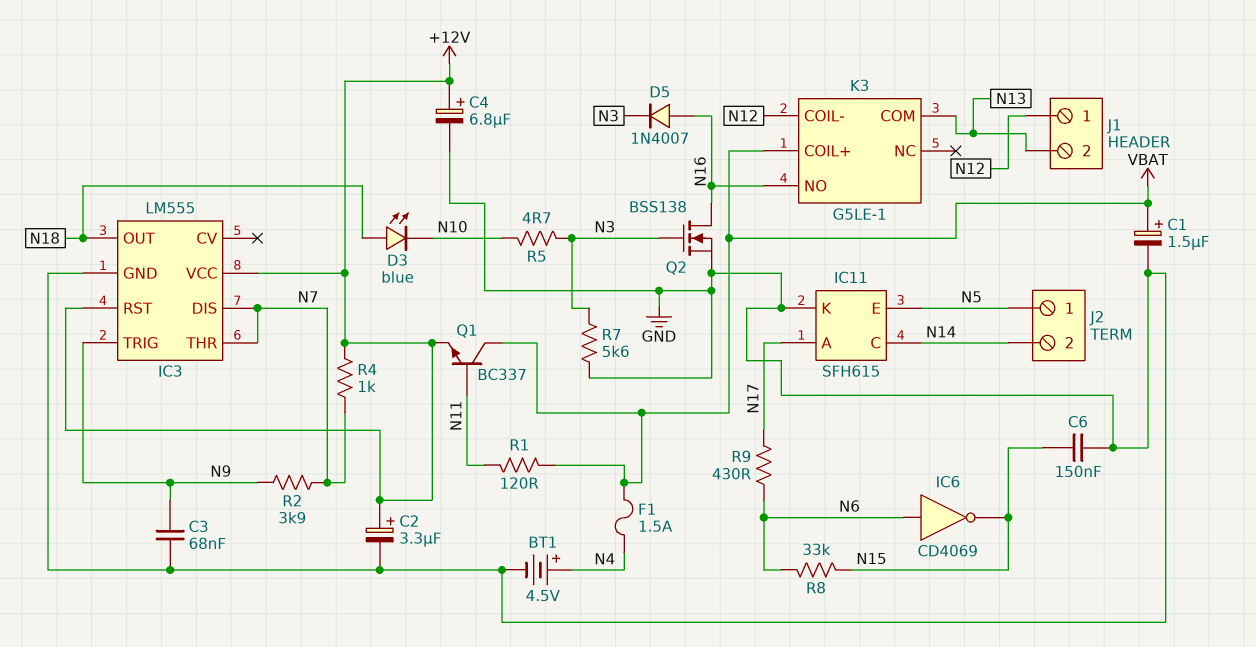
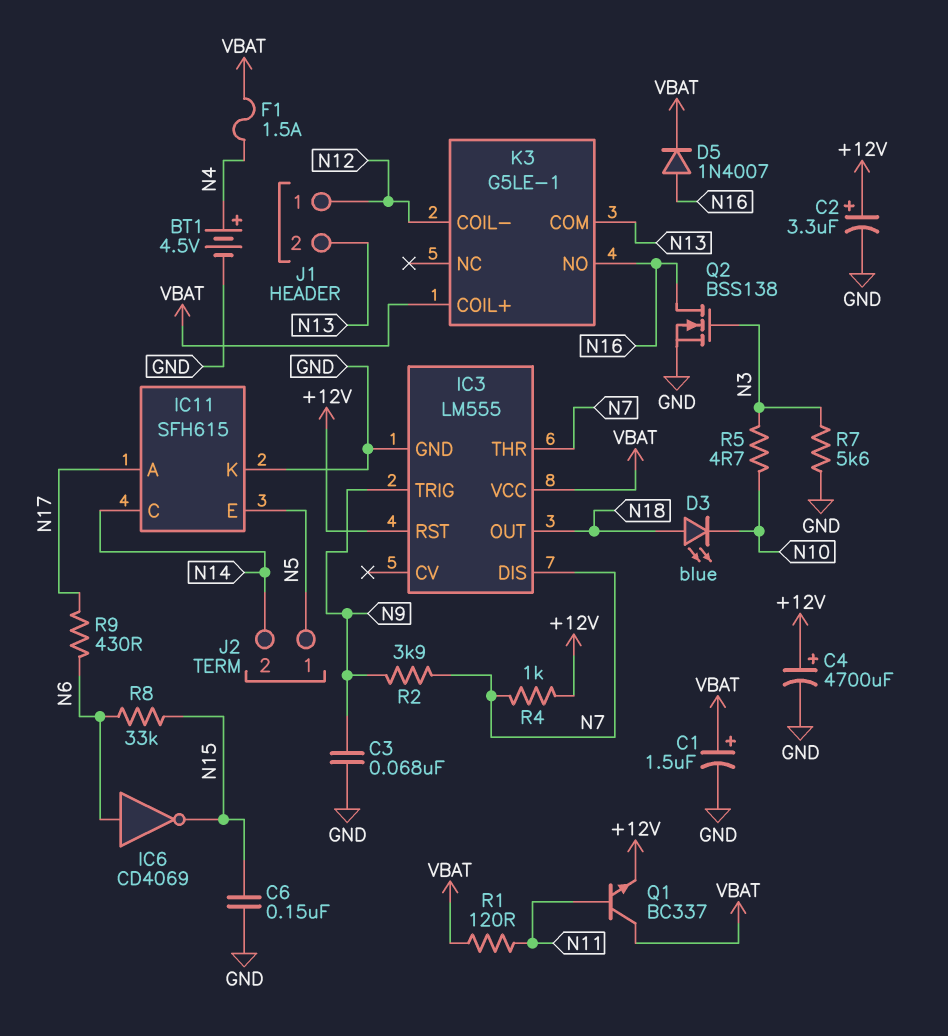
C4: 6.8uF (plus +12V, minus GND) -> 4700uF (plus +12V, minus GND)
D5: diode 1N4007 (A N16, K N3) -> diode 1N4007 (A N16, K VBAT)
IC3 pin VCC: +12V -> VBAT

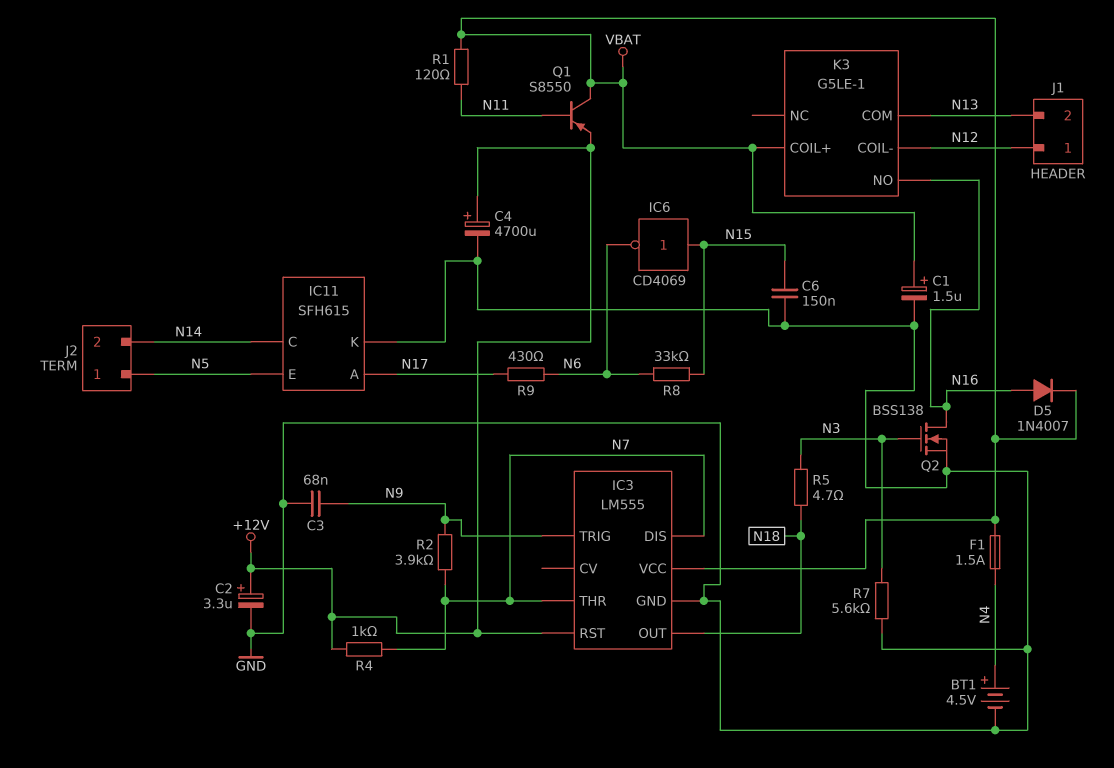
D3: LED blue (A N18, K N10) -> none
IC6: NOT CD4069 (in N6, out N15) -> NOT CD4069 (in N15, out N6)
Q1: NPN BC337 (B N11, C VBAT, E +12V) -> PNP S8550 (B N11, C VBAT, E +12V)
R5: 4.7 (N3, N10) -> 4.7 (N3, N18)

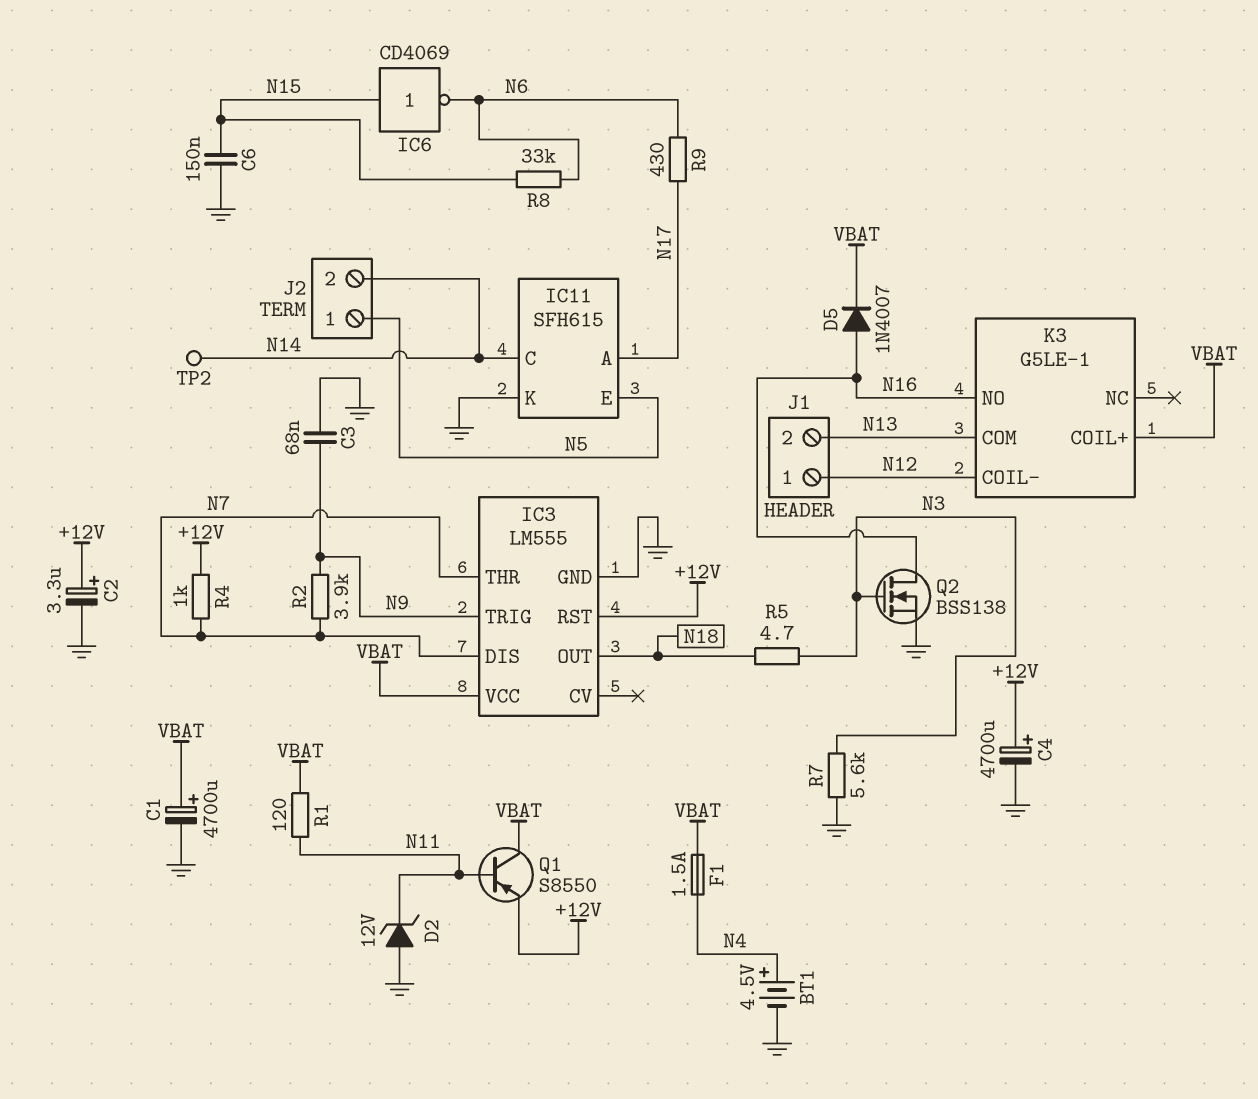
C1: 1.5uF (plus VBAT, minus GND) -> 4700uF (plus VBAT, minus GND)
D2: none -> zener 12V (A GND, K N11)
TP2: none -> test point (N14)

